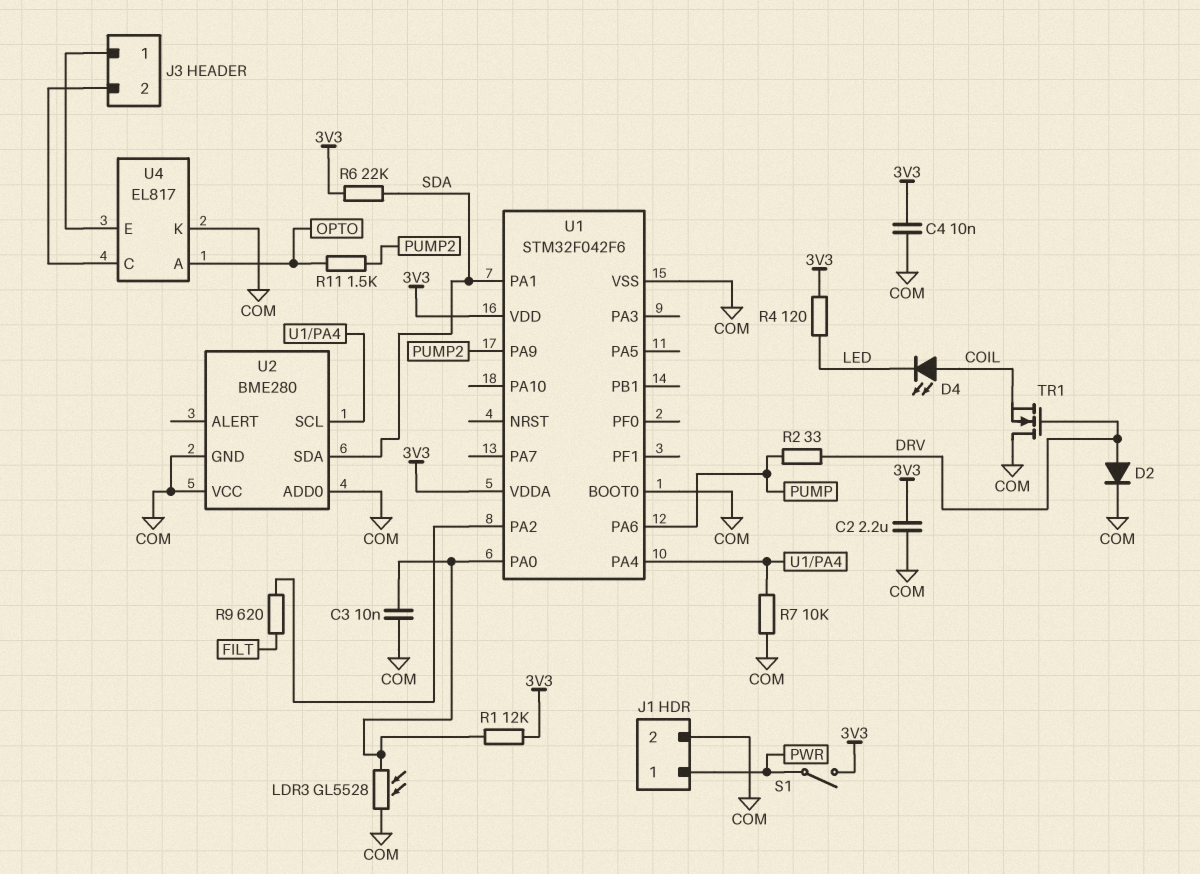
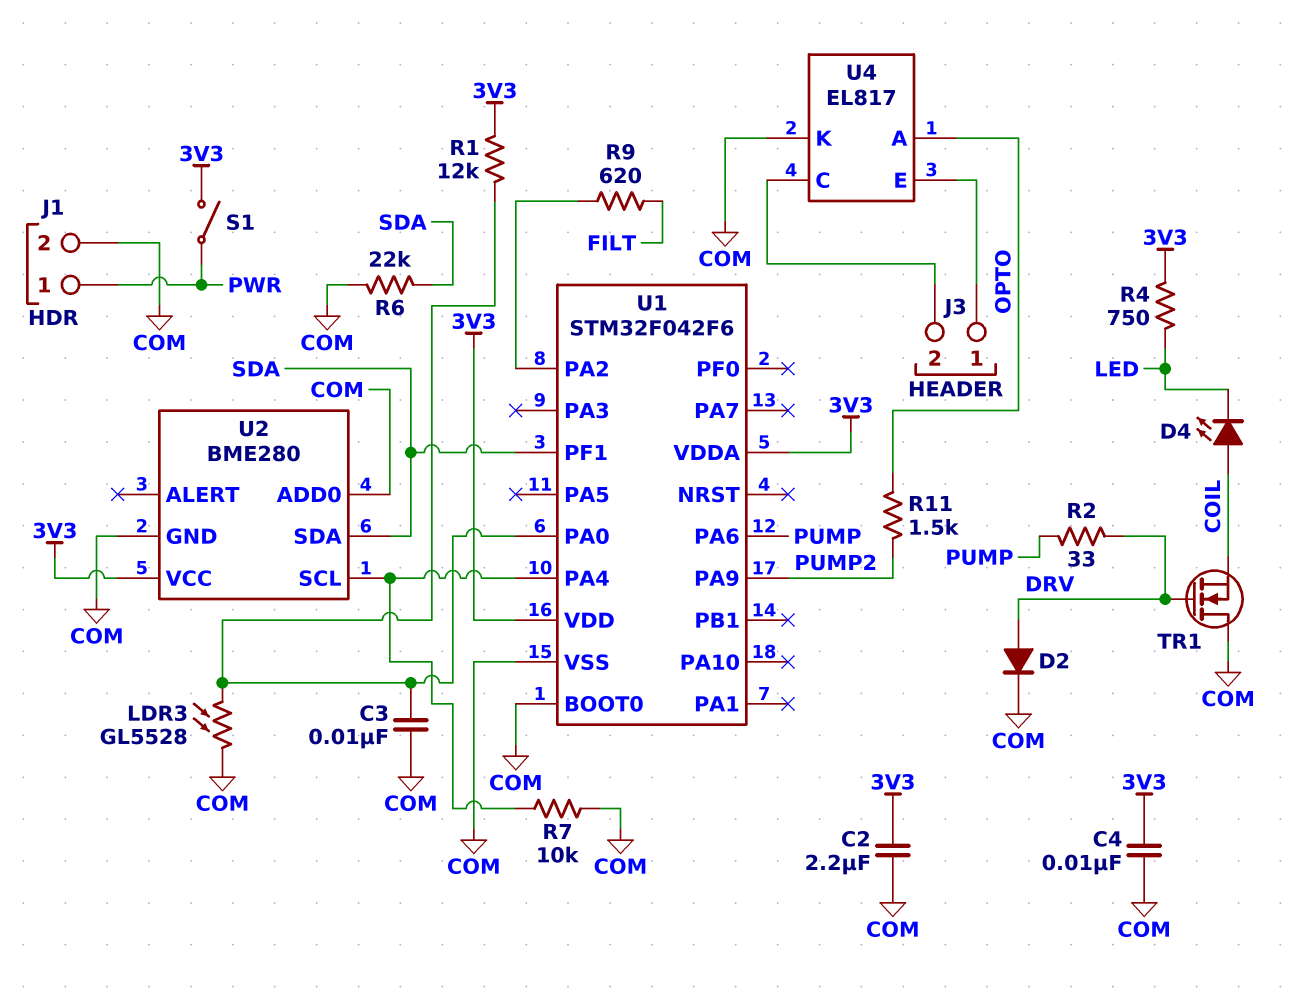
R4: 120 (3V3, LED) -> 750 (3V3, LED)
R6: 22k (3V3, SDA) -> 22k (COM, SDA)
U1 pin PA1: SDA -> none
U1 pin PF1: none -> SDA
U2 pin VCC: COM -> 3V3

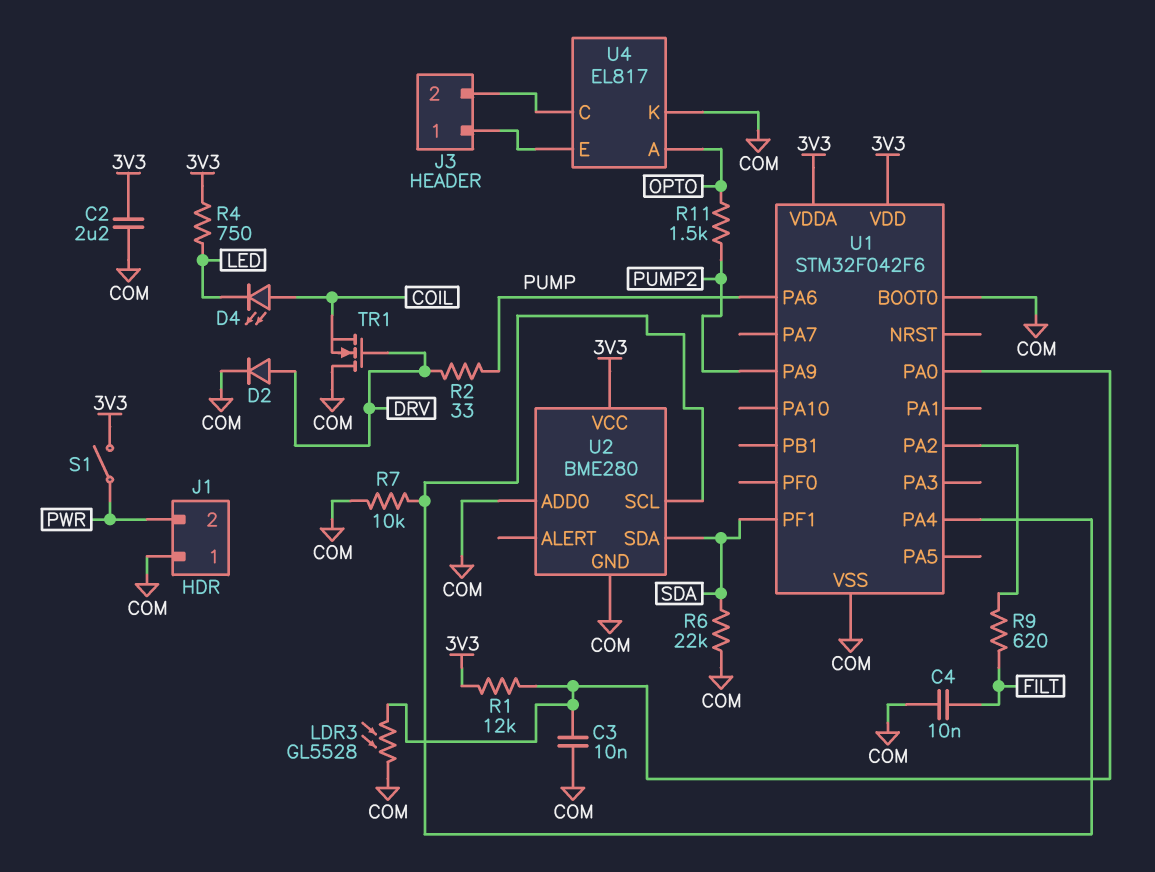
C4: 10nF (3V3, COM) -> 10nF (COM, FILT)
J1 pin 1: PWR -> COM
J1 pin 2: COM -> PWR

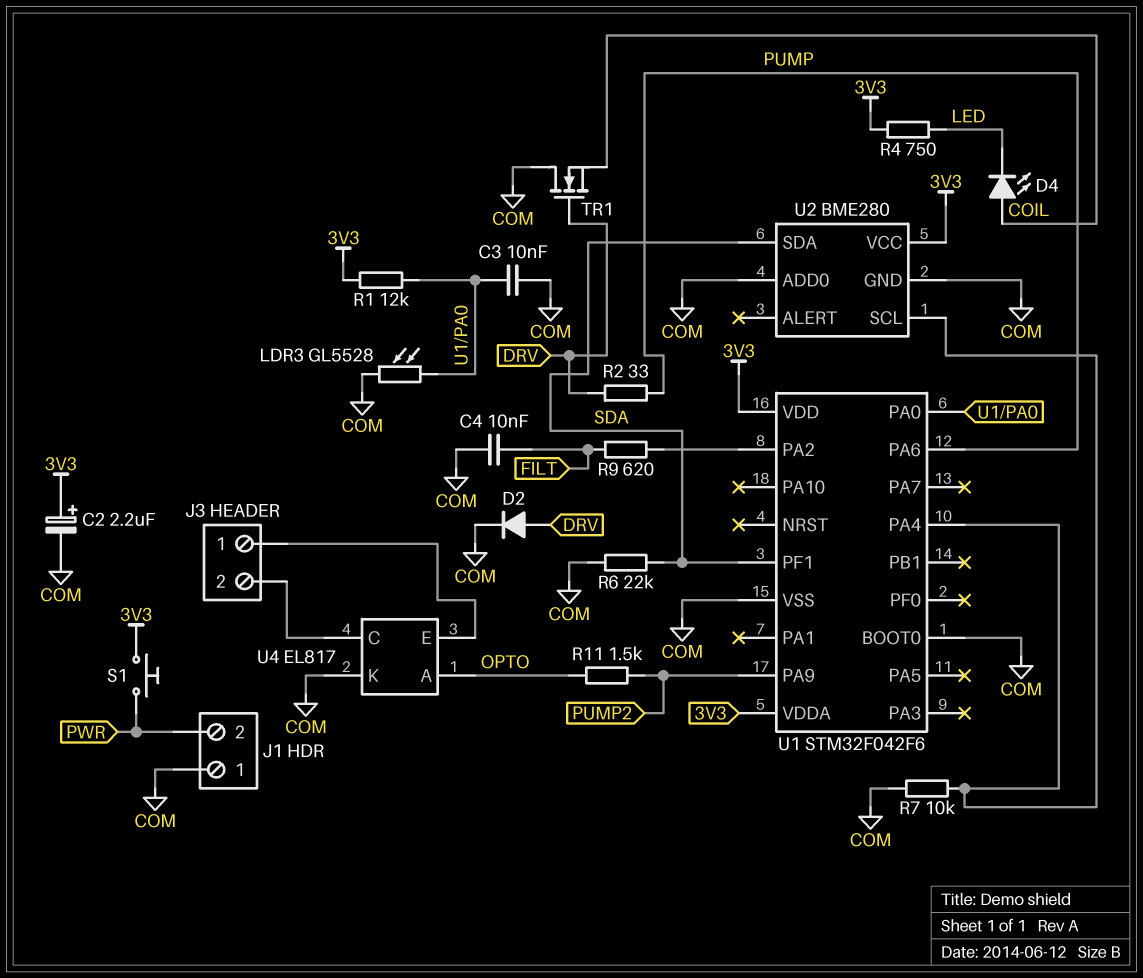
C2: 2.2uF (3V3, COM) -> 2.2uF (plus 3V3, minus COM)
S1: switch (3V3, PWR) -> button (3V3, PWR)

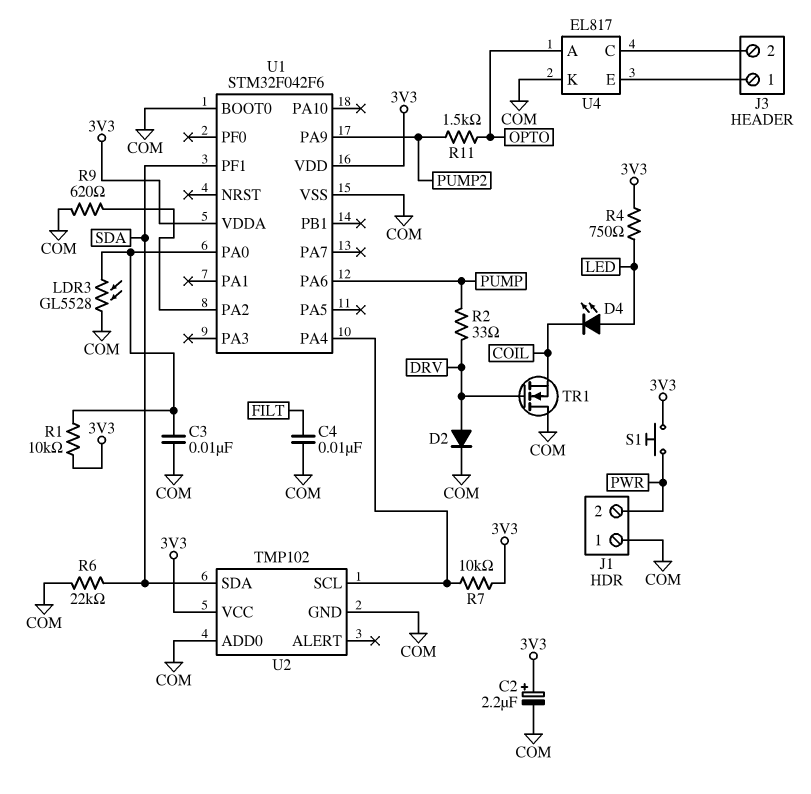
D4: LED (A COIL, K LED) -> LED (A LED, K COIL)
R1: 12k (3V3, U1/PA0) -> 10k (3V3, U1/PA0)
R7: 10k (COM, U1/PA4) -> 10k (3V3, U1/PA4)
R9: 620 (FILT, U1/PA2) -> 620 (COM, U1/PA2)
U2: BME280 -> TMP102

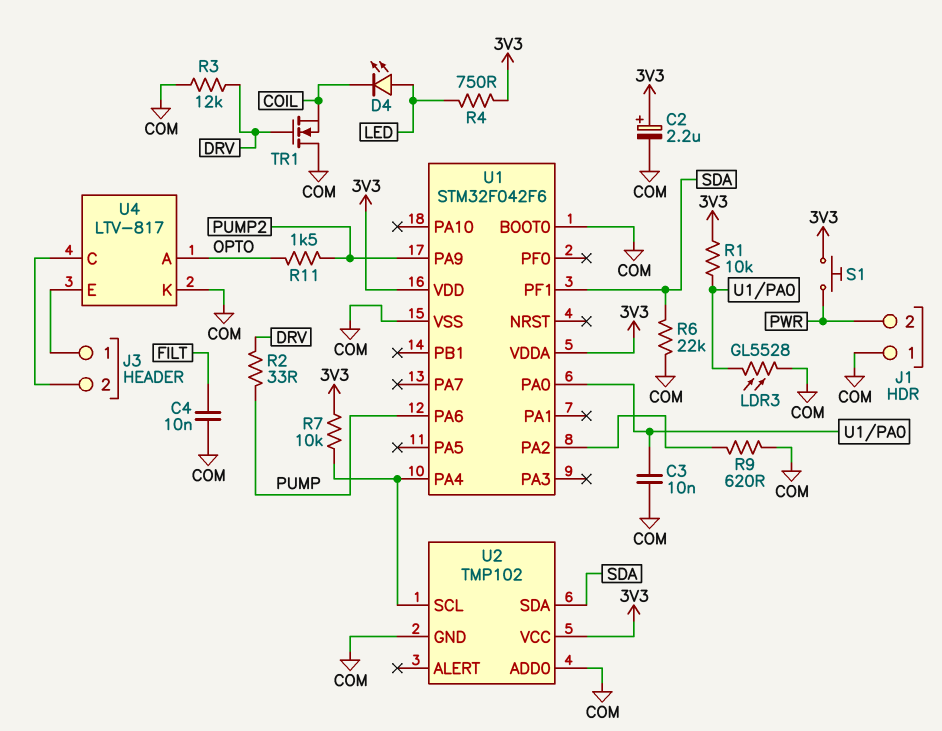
D2: diode (A DRV, K COM) -> none
R3: none -> 12k (COM, DRV)
U4: EL817 -> LTV-817

